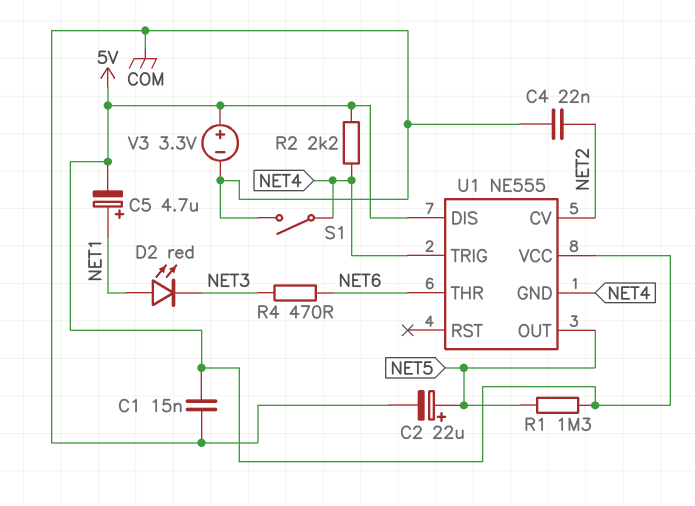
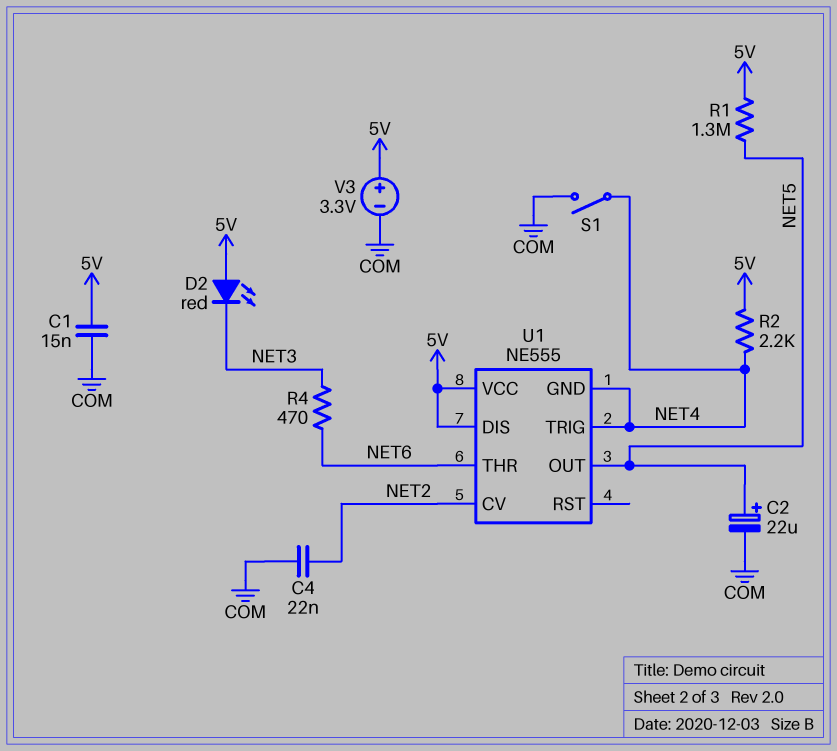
C5: 4.7uF (plus NET1, minus 5V) -> none
D2: LED red (A NET1, K NET3) -> LED red (A 5V, K NET3)

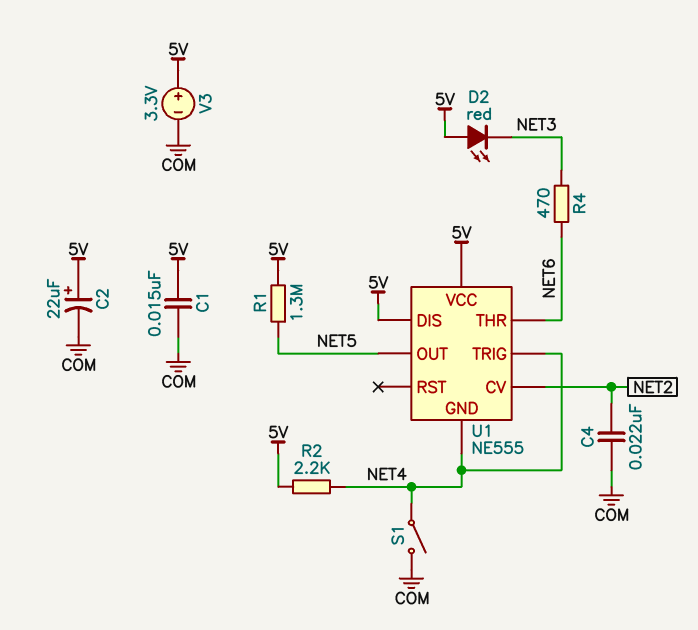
C2: 22uF (plus NET5, minus COM) -> 22uF (plus 5V, minus COM)

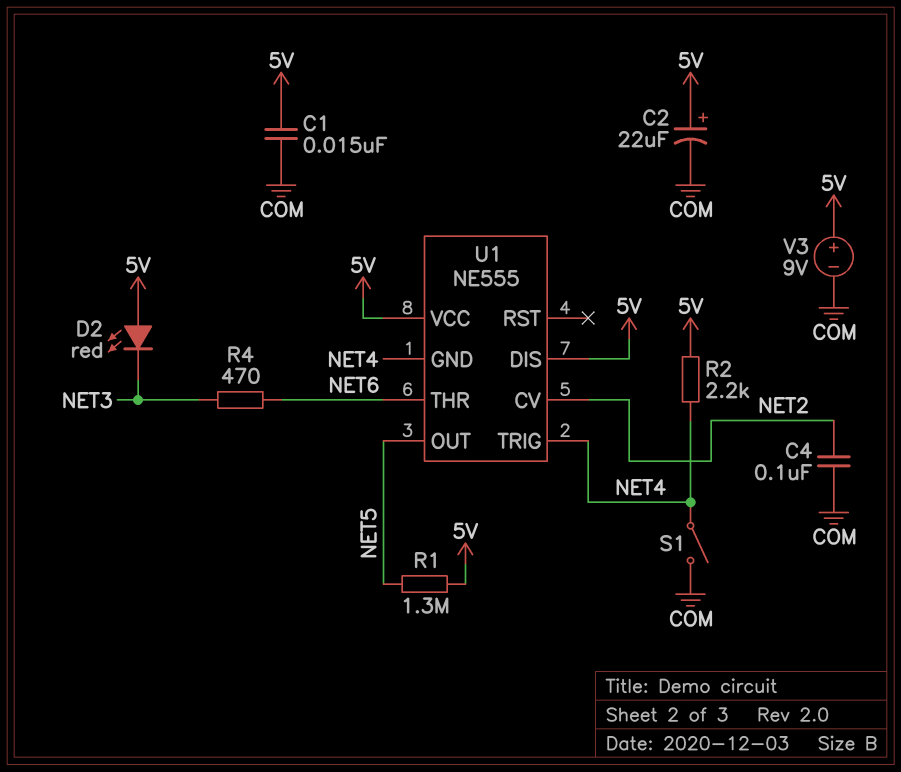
C4: 22nF (COM, NET2) -> 100nF (COM, NET2)
V3: 3.3V (plus 5V, minus COM) -> 9V (plus 5V, minus COM)

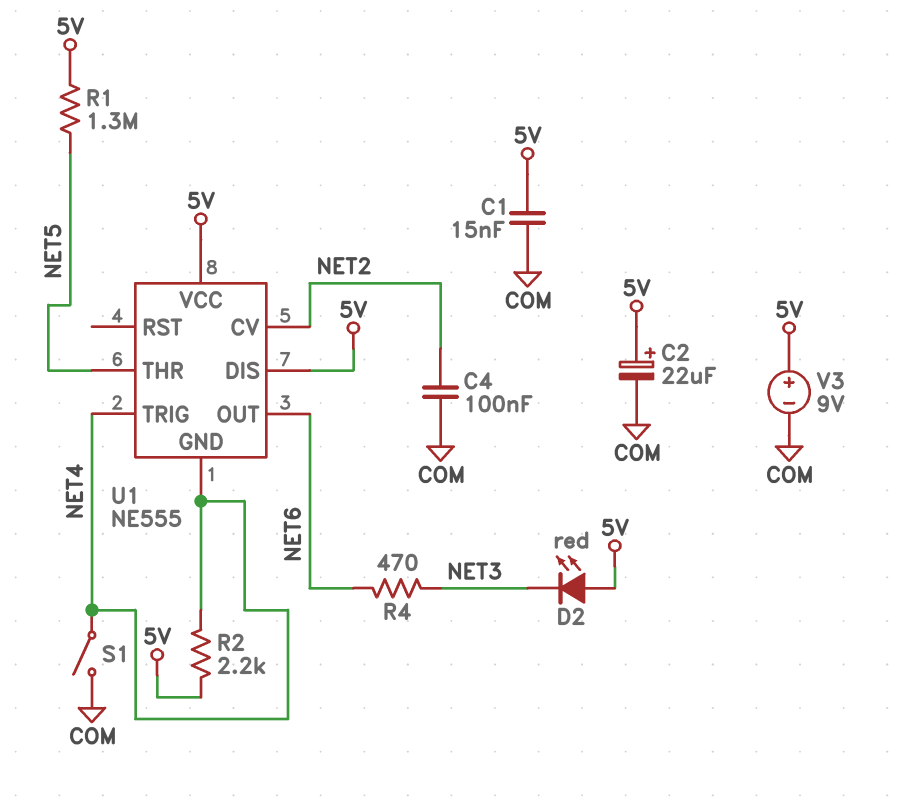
U1 pin OUT: NET5 -> NET6
U1 pin THR: NET6 -> NET5

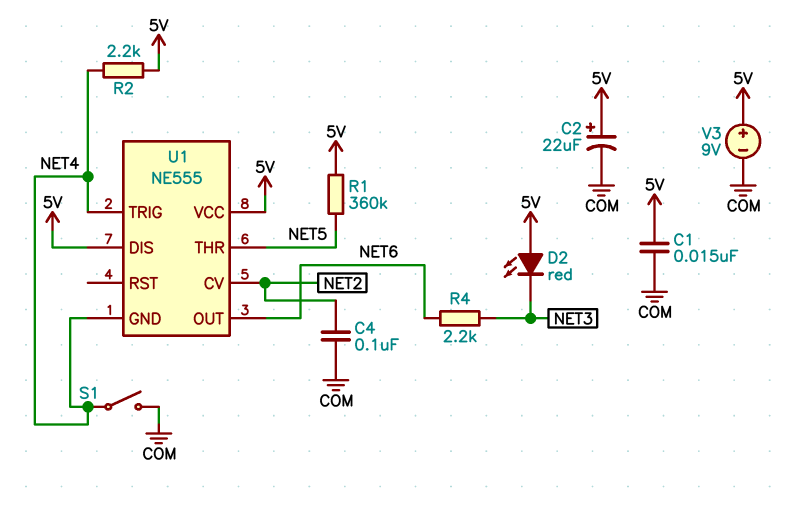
R1: 1.3M (5V, NET5) -> 360k (5V, NET5)
R4: 470 (NET3, NET6) -> 2.2k (NET3, NET6)

